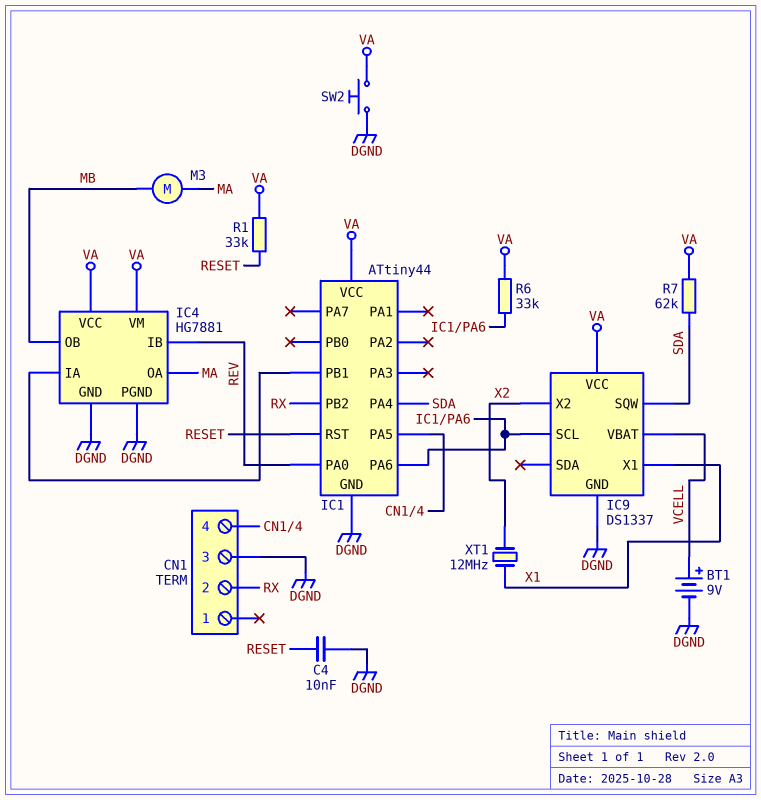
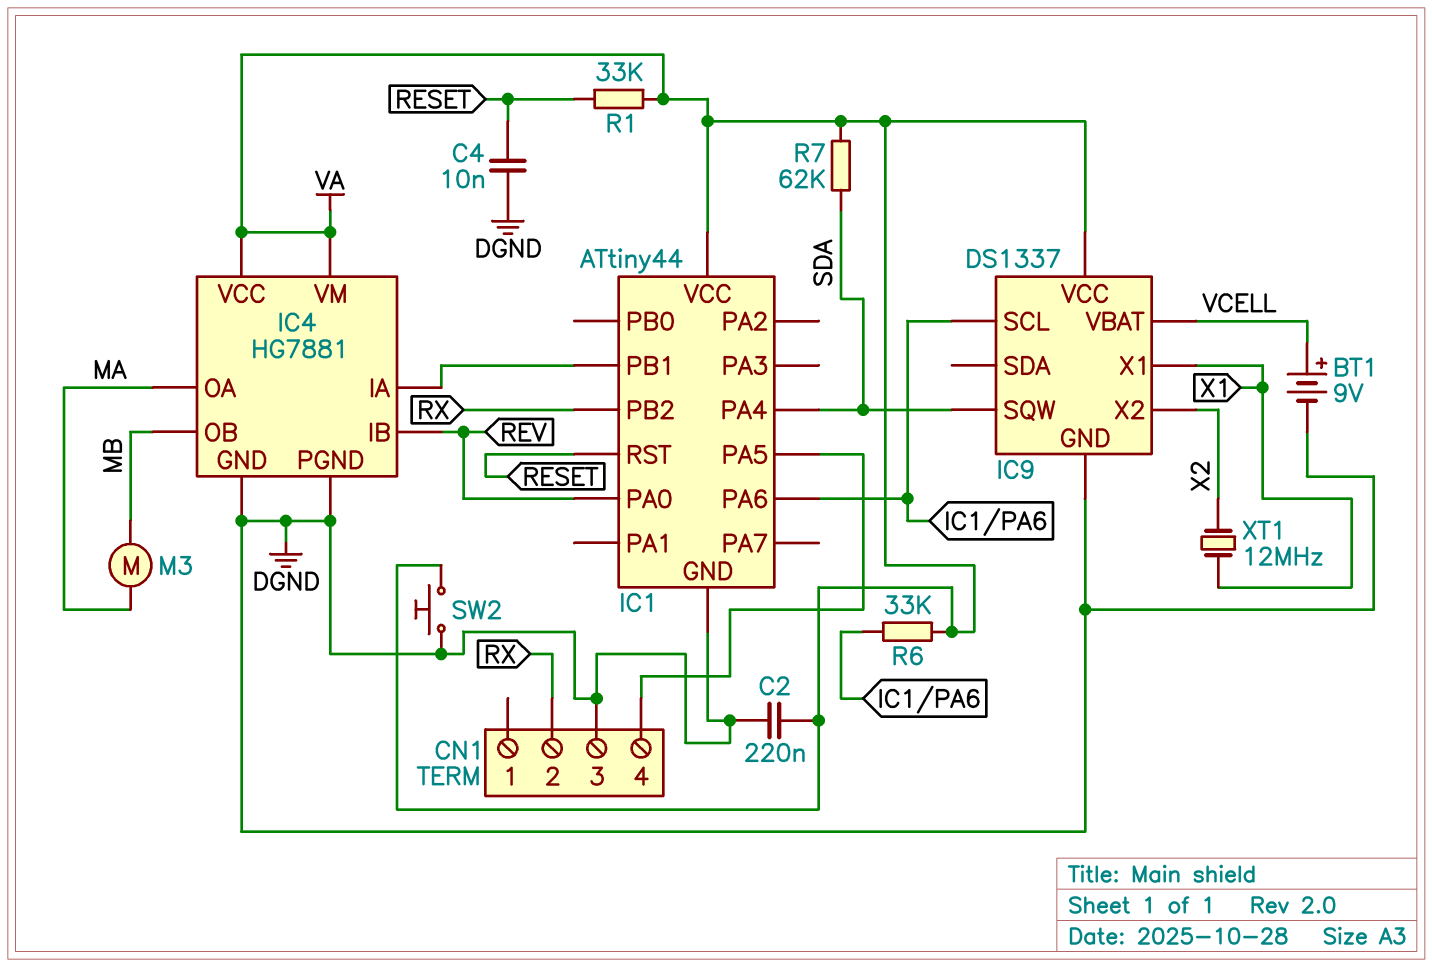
C2: none -> 220nF (DGND, VA)

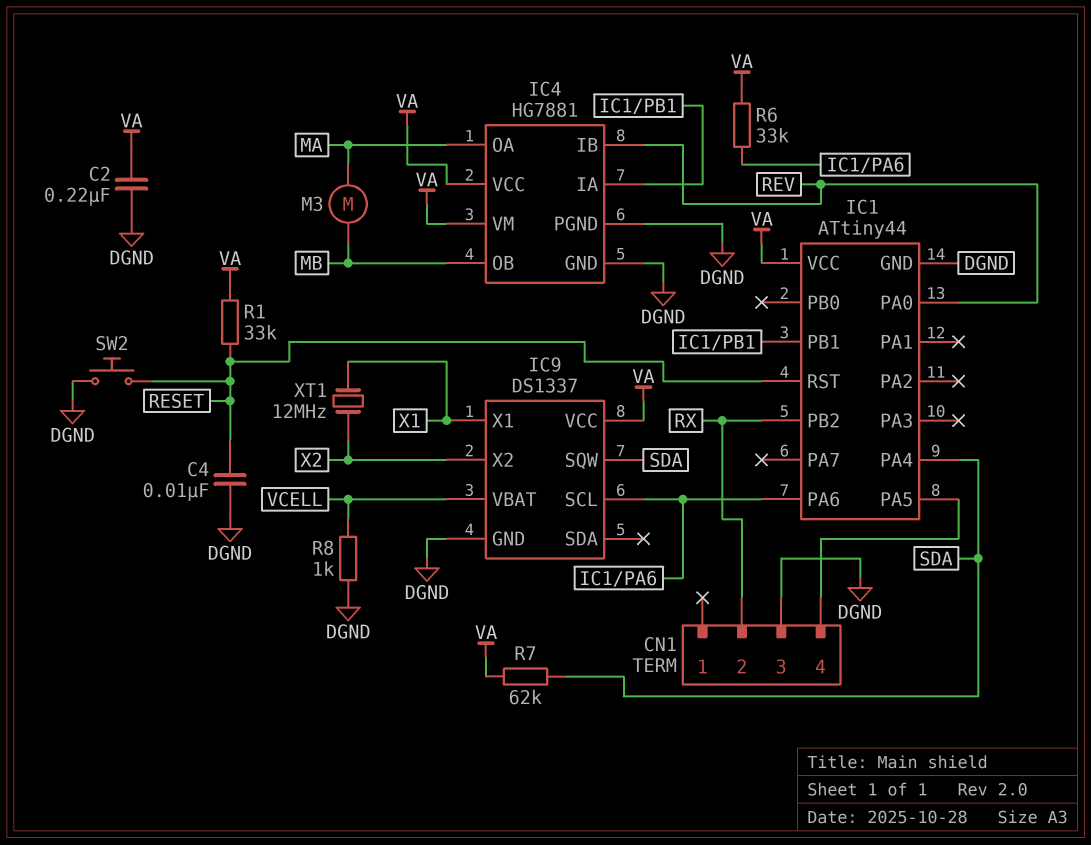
BT1: 9V (plus VCELL, minus DGND) -> none
R8: none -> 1k (DGND, VCELL)
SW2: button (DGND, VA) -> button (DGND, RESET)

